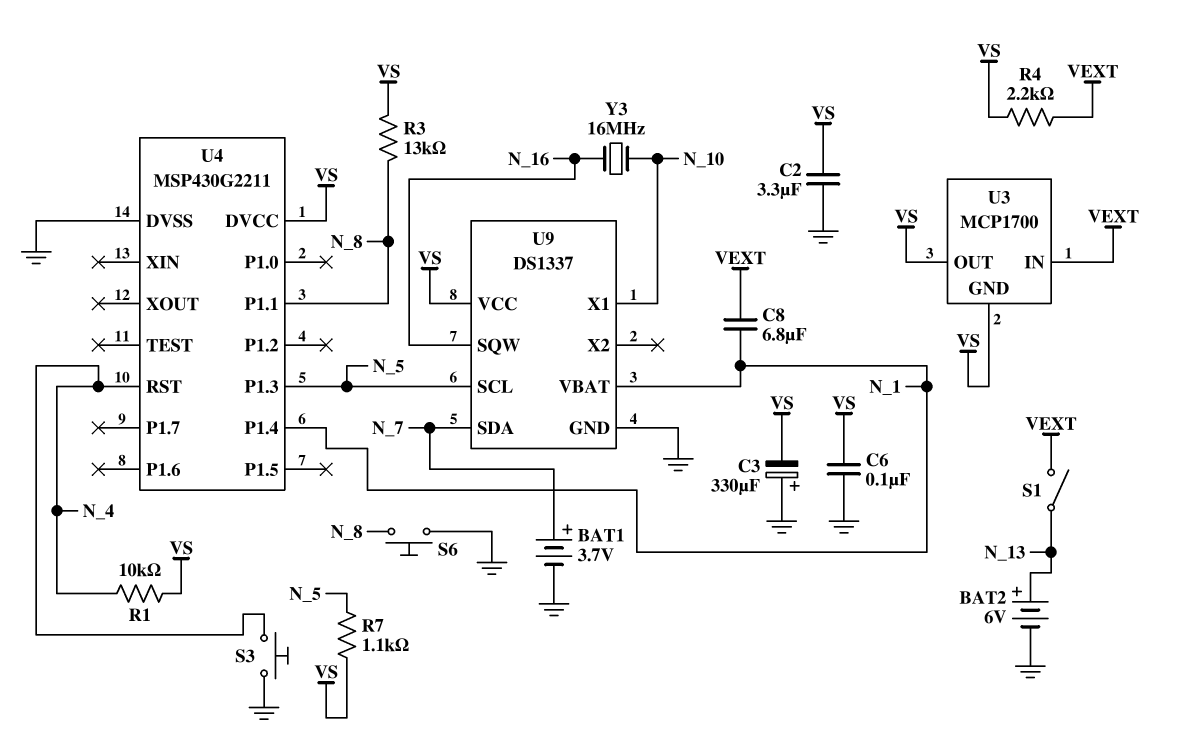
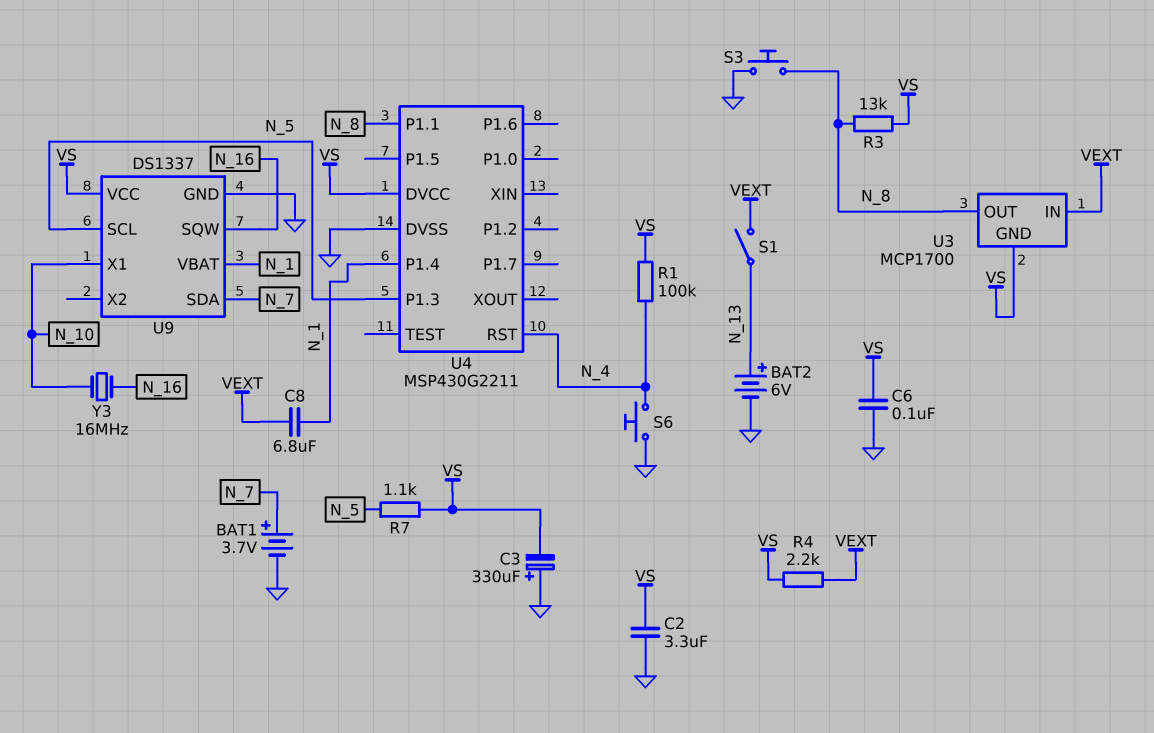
R1: 10k (N_4, VS) -> 100k (N_4, VS)
S3: button (GND, N_4) -> button (GND, N_8)
S6: button (GND, N_8) -> button (GND, N_4)
U3 pin OUT: VS -> N_8

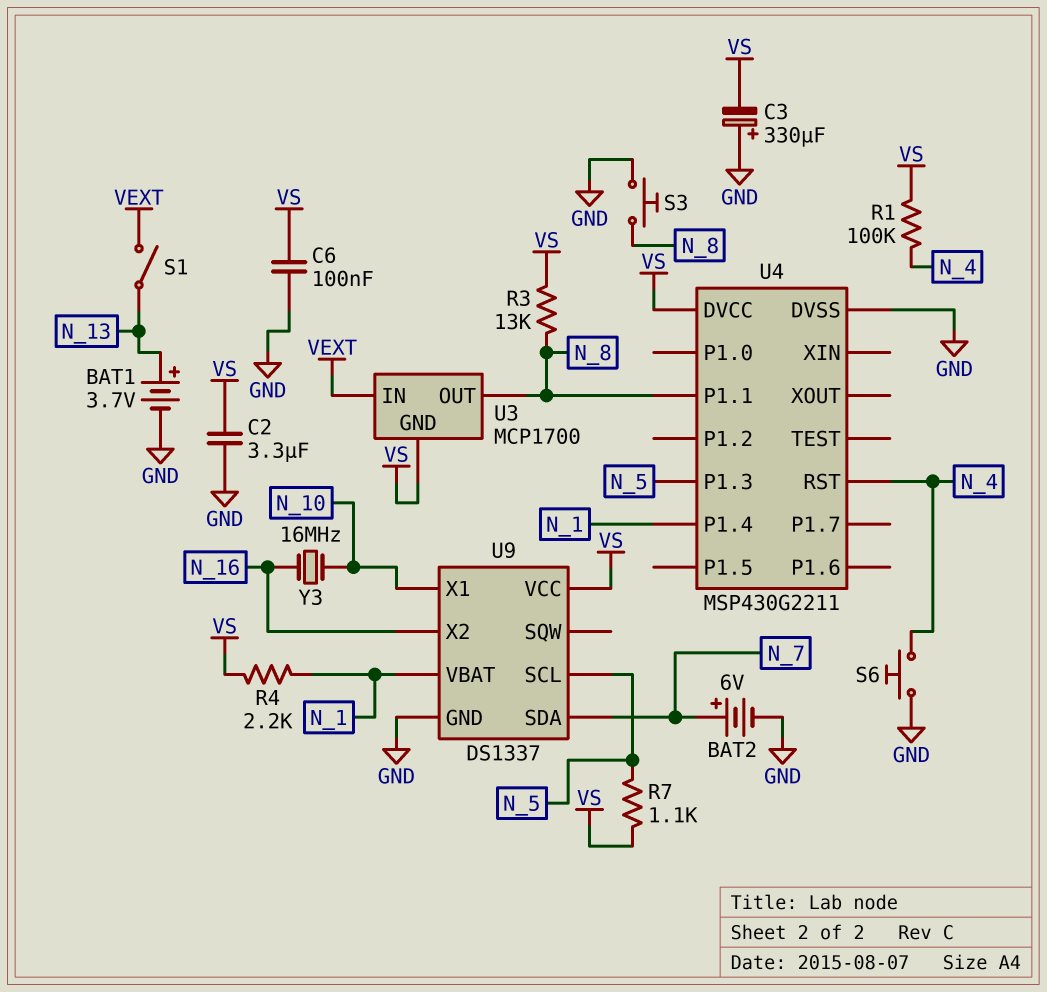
BAT1: 3.7V (plus N_7, minus GND) -> 3.7V (plus N_13, minus GND)
BAT2: 6V (plus N_13, minus GND) -> 6V (plus N_7, minus GND)
C8: 6.8uF (N_1, VEXT) -> none
R4: 2.2k (VEXT, VS) -> 2.2k (N_1, VS)
U9 pin SQW: N_16 -> none
U9 pin X2: none -> N_16

